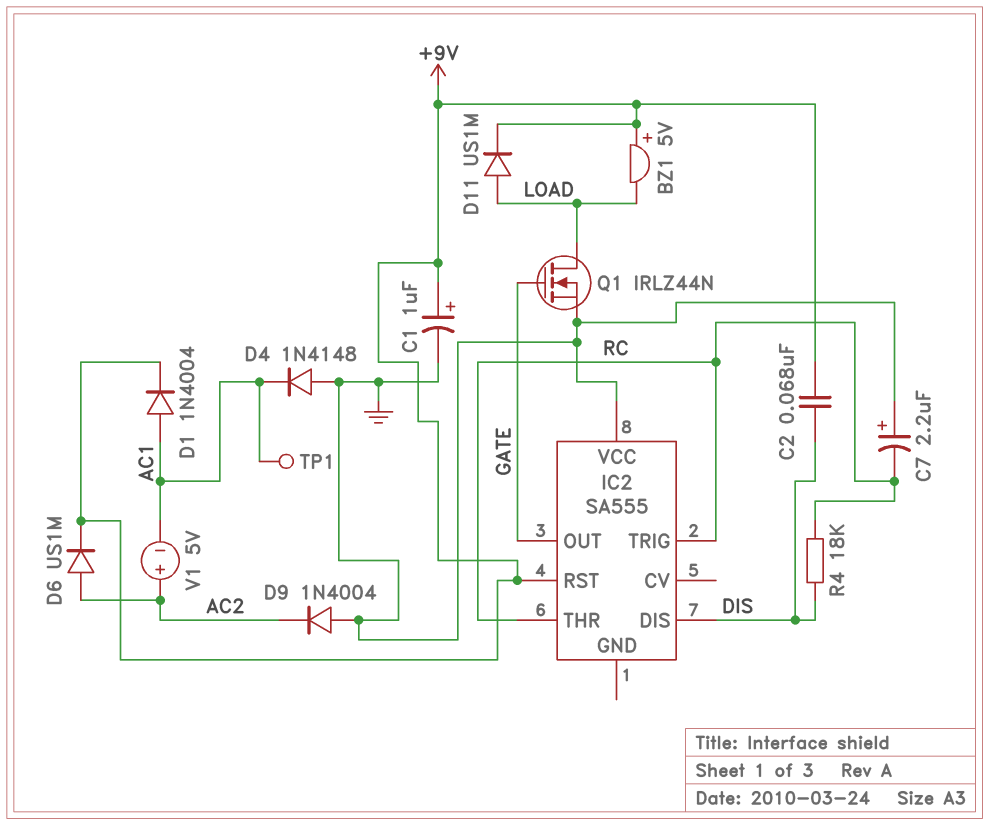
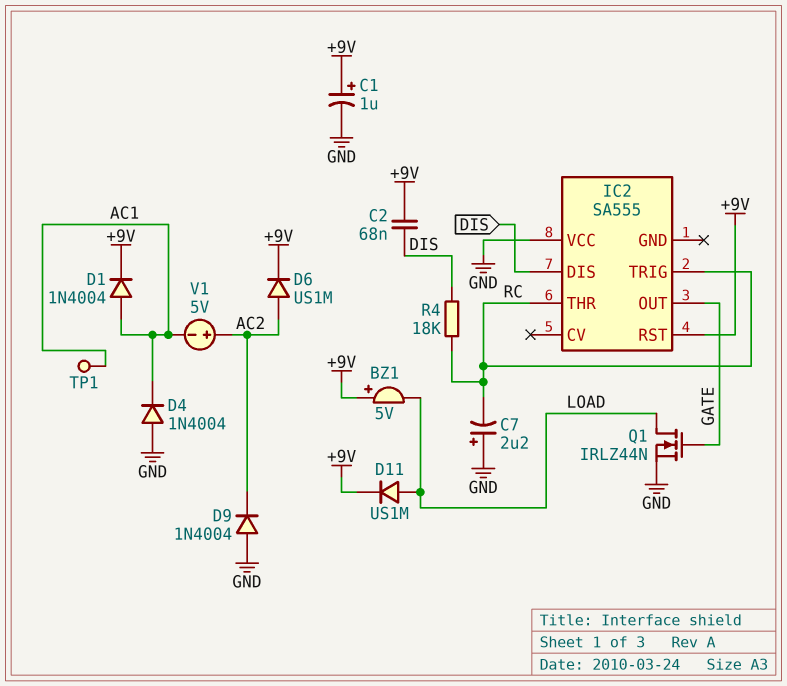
D4: diode 1N4148 (A GND, K AC1) -> diode 1N4004 (A GND, K AC1)

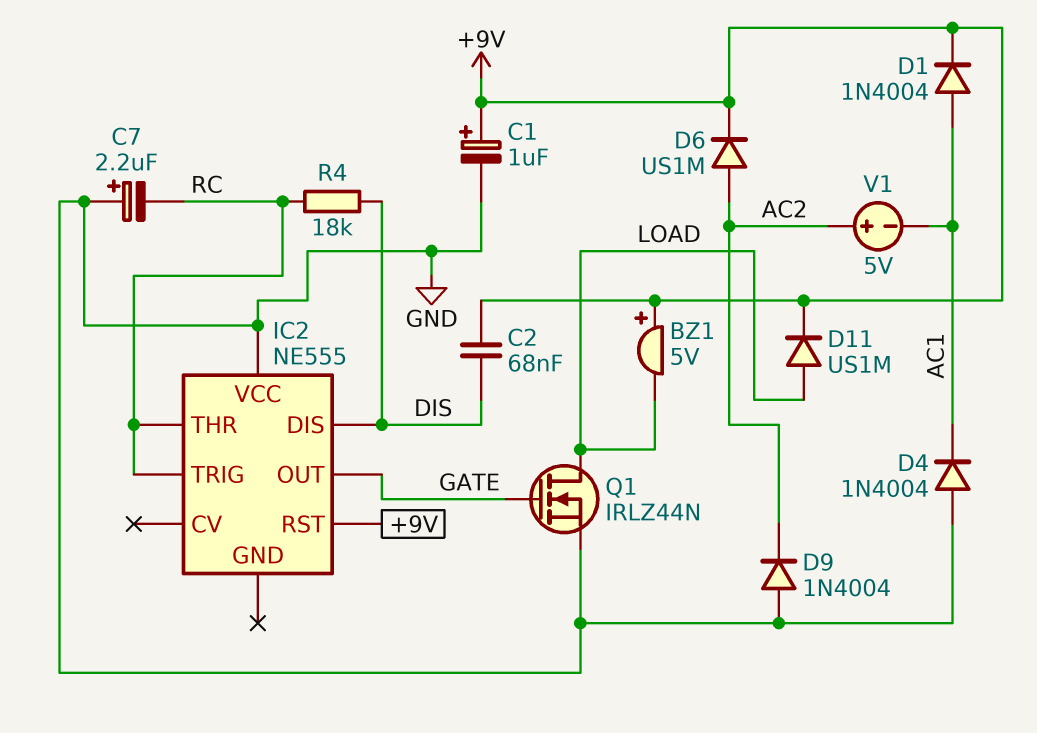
IC2: SA555 -> NE555
TP1: test point (AC1) -> none

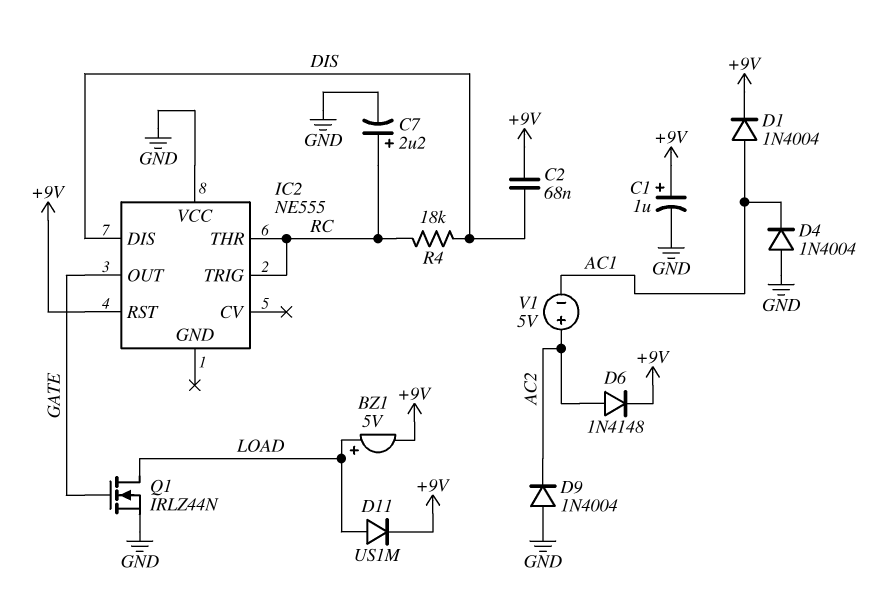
BZ1: buzzer 5V (plus +9V, minus LOAD) -> buzzer 5V (plus LOAD, minus +9V)
C7: 2.2uF (plus GND, minus RC) -> 2.2uF (plus RC, minus GND)
D6: diode US1M (A AC2, K +9V) -> diode 1N4148 (A AC2, K +9V)

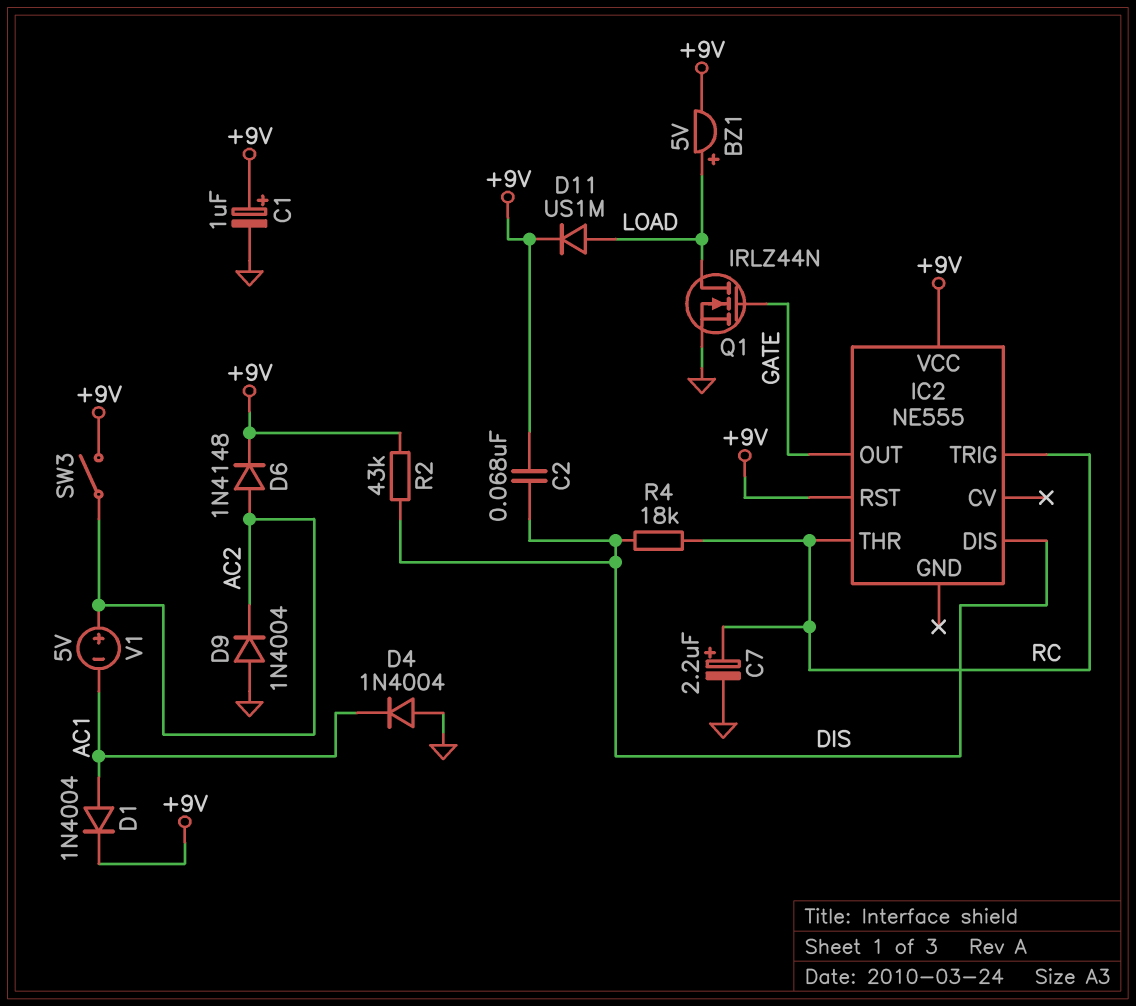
IC2 pin VCC: GND -> +9V
R2: none -> 43k (+9V, DIS)
SW3: none -> switch (+9V, AC2)

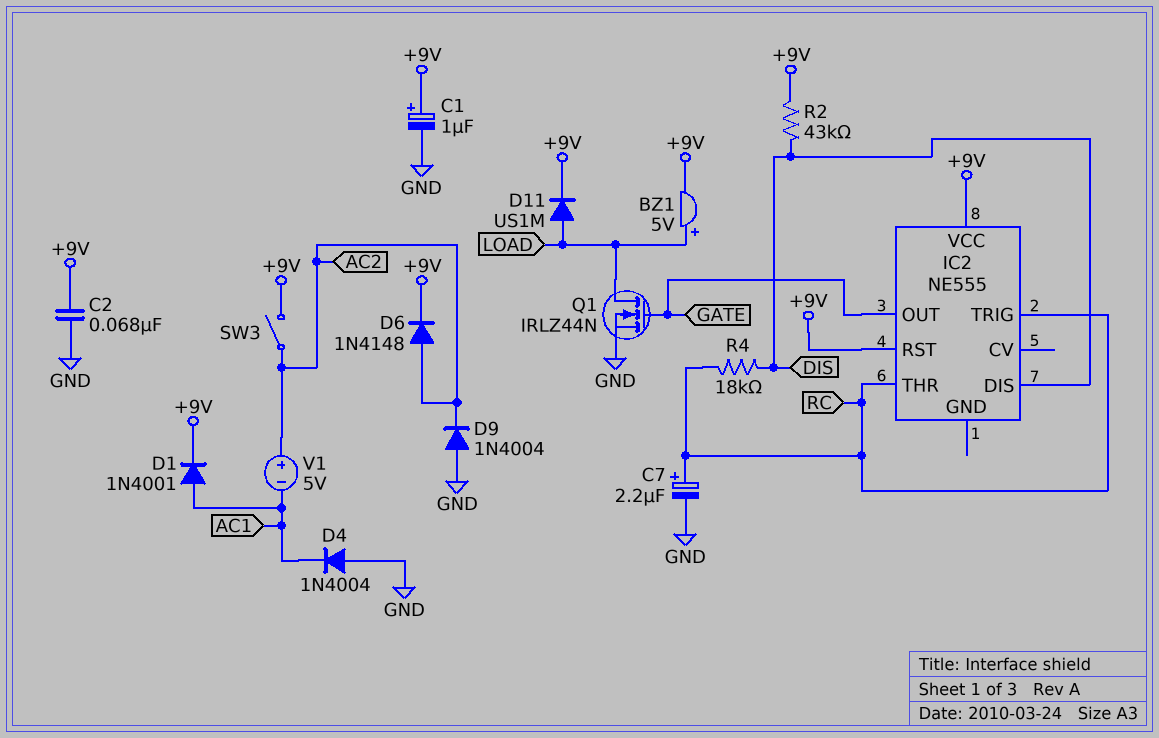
C2: 68nF (+9V, DIS) -> 68nF (+9V, GND)
D1: diode 1N4004 (A AC1, K +9V) -> diode 1N4001 (A AC1, K +9V)

